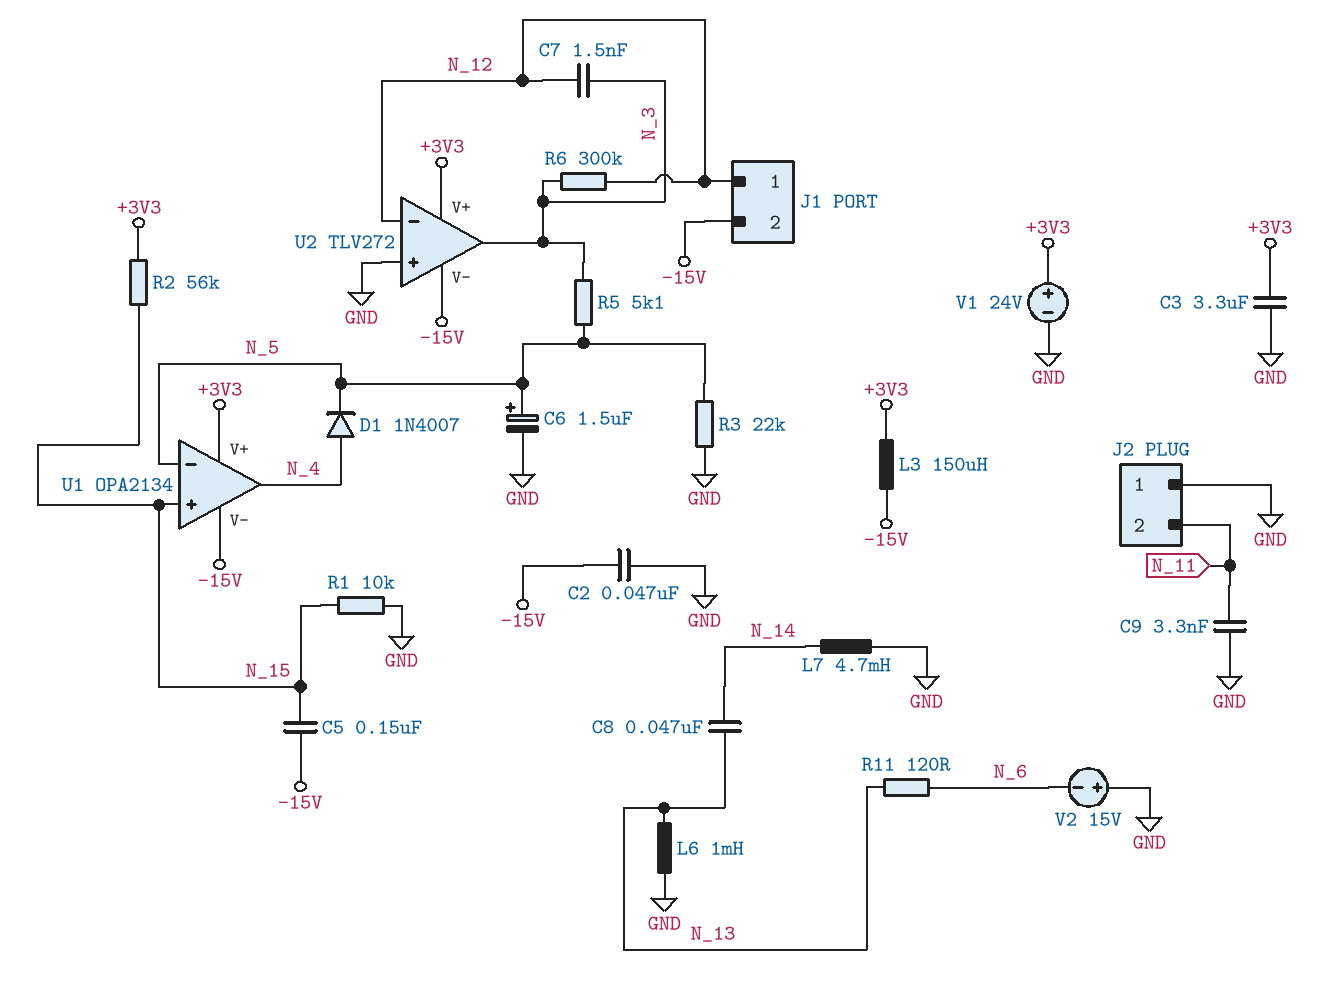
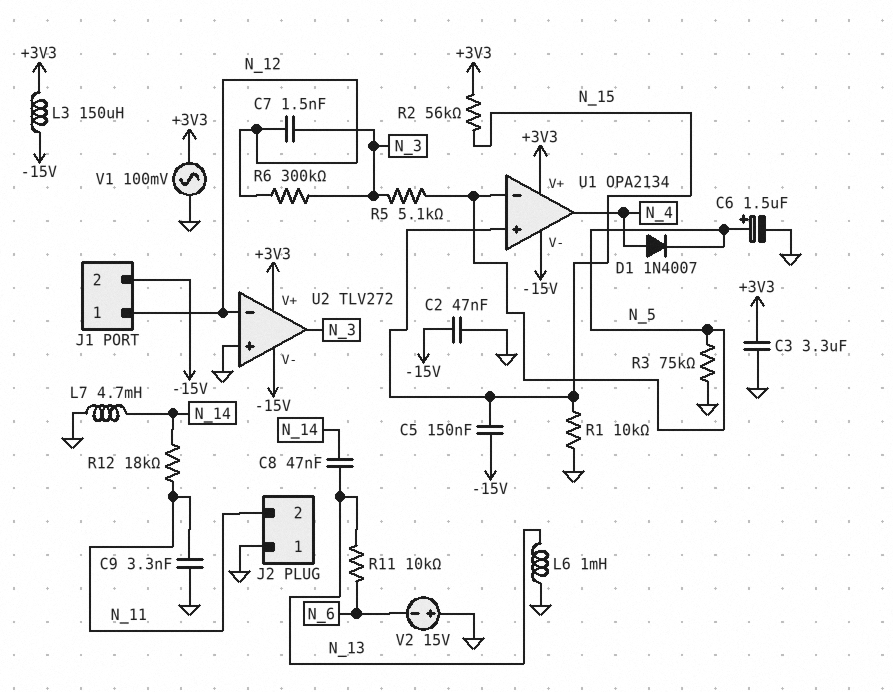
R3: 22k (GND, N_5) -> 75k (GND, N_5)
R11: 120 (N_6, N_13) -> 10k (N_6, N_13)
R12: none -> 18k (N_11, N_14)
V1: 24V (plus +3V3, minus GND) -> AC 100mV (+3V3, GND)

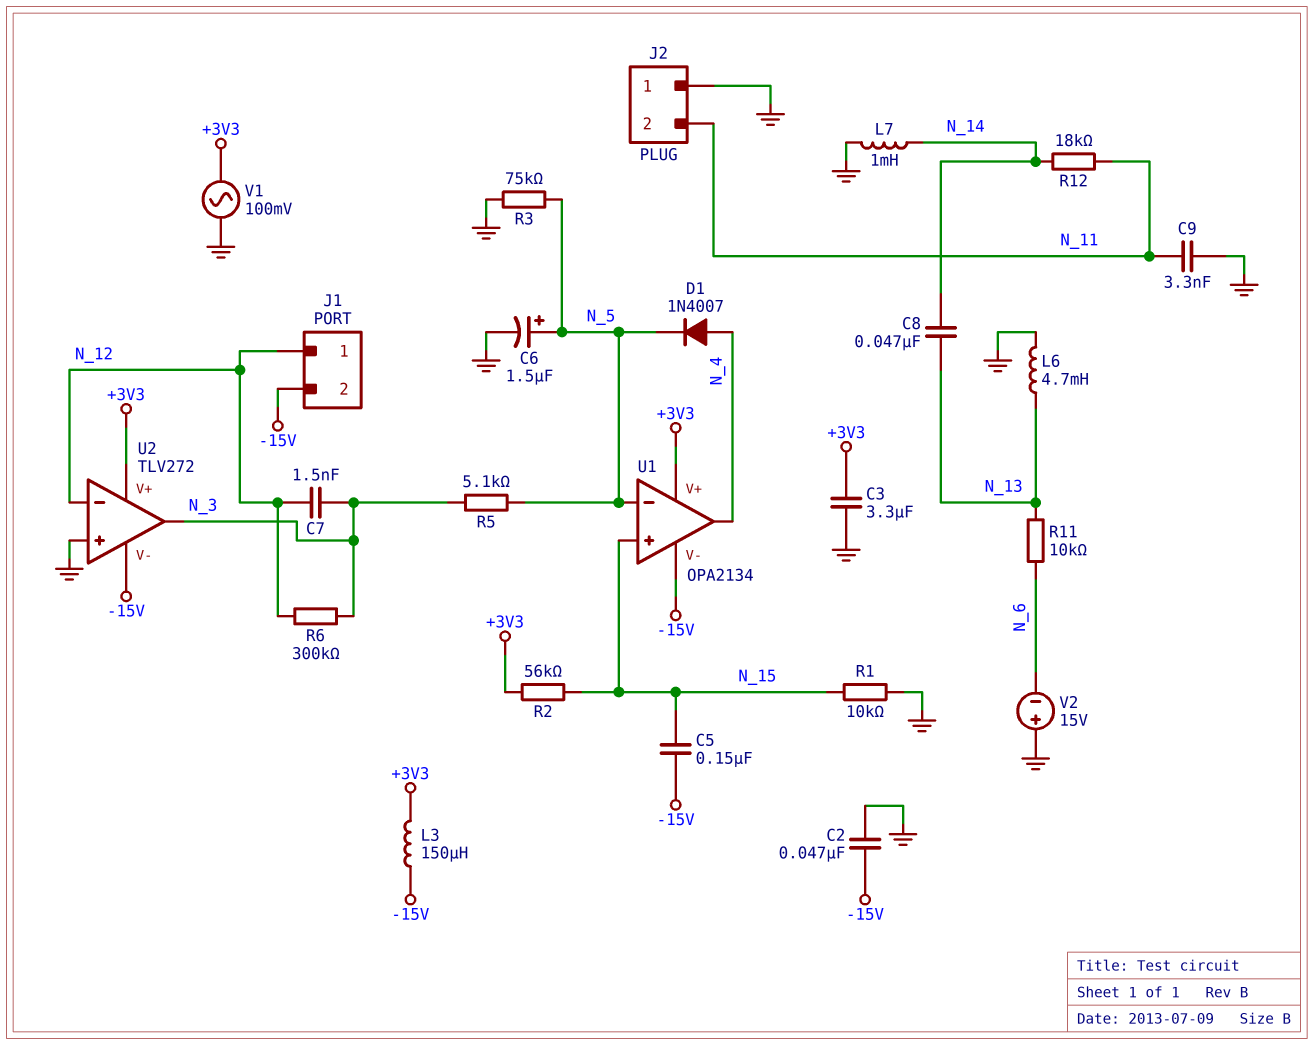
L6: 1mH (GND, N_13) -> 4.7mH (GND, N_13)
L7: 4.7mH (GND, N_14) -> 1mH (GND, N_14)

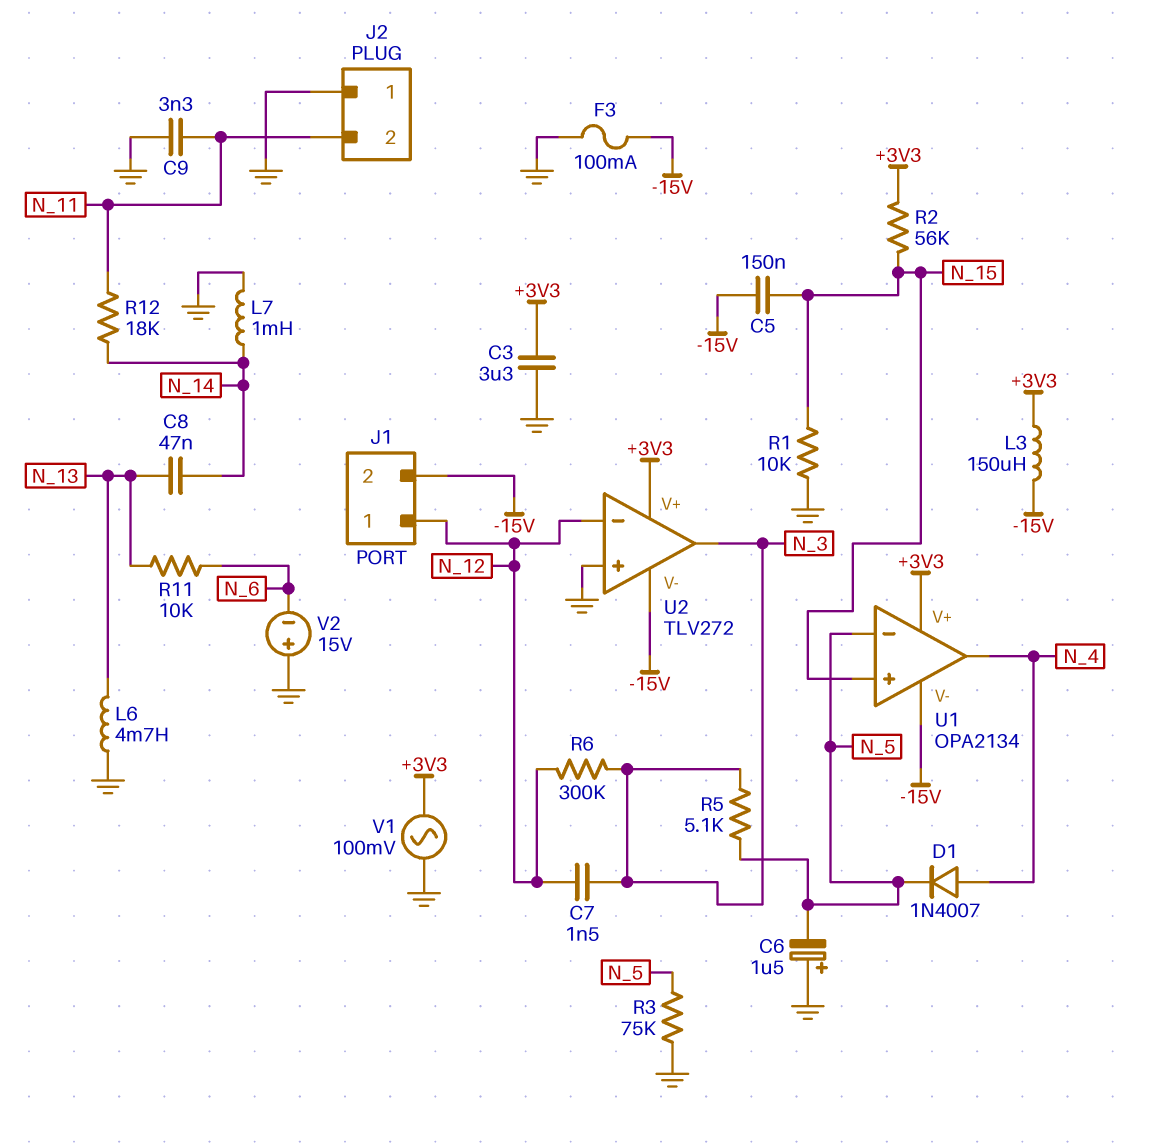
C2: 47nF (-15V, GND) -> none
C6: 1.5uF (plus N_5, minus GND) -> 1.5uF (plus GND, minus N_5)
F3: none -> 100mA (-15V, GND)

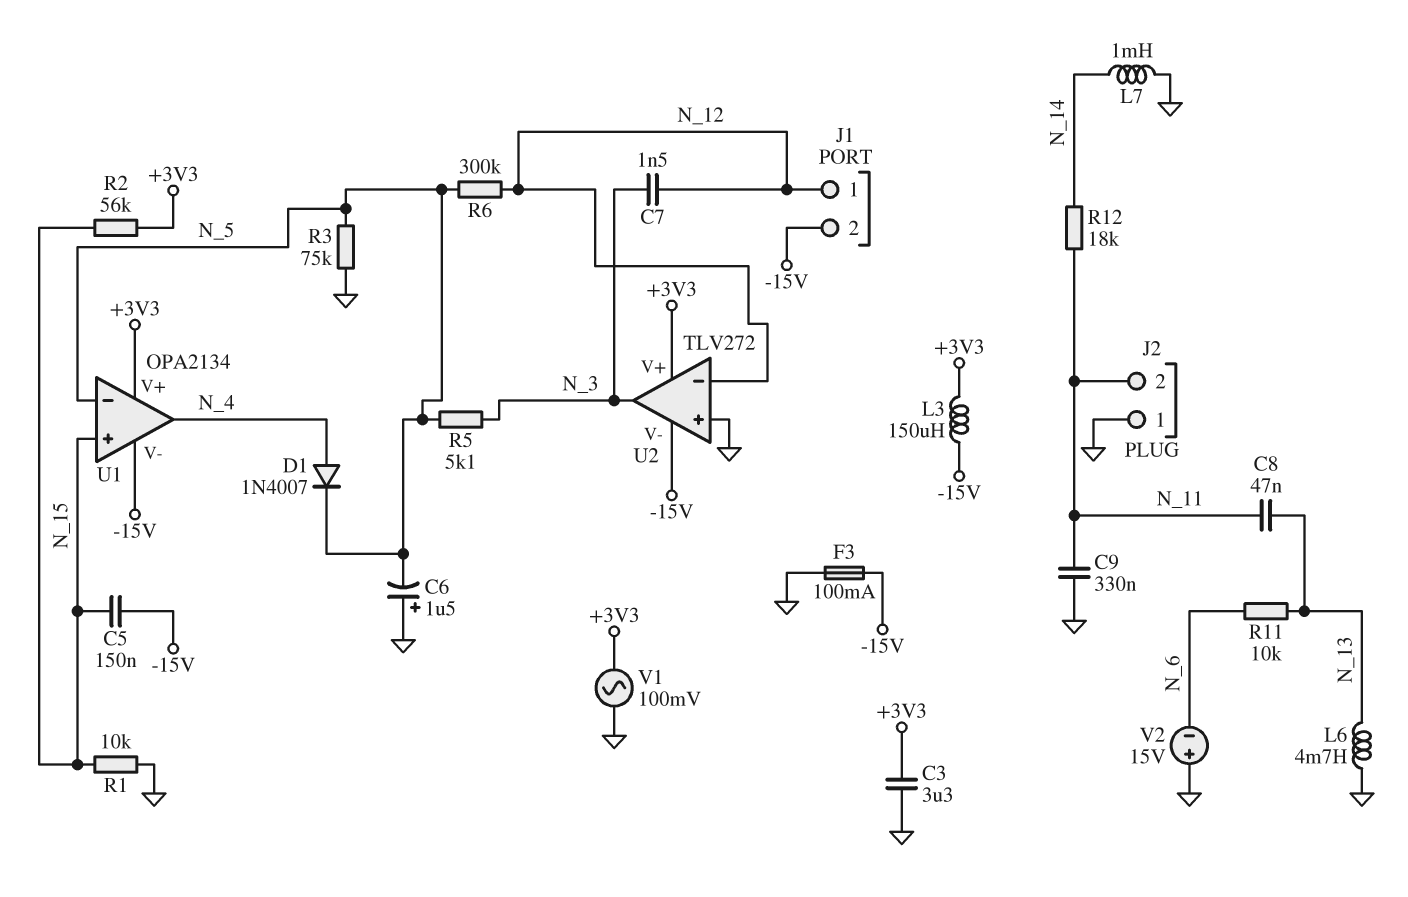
C8: 47nF (N_13, N_14) -> 47nF (N_11, N_13)
C9: 3.3nF (GND, N_11) -> 330nF (GND, N_11)
R6: 300k (N_3, N_12) -> 300k (N_5, N_12)

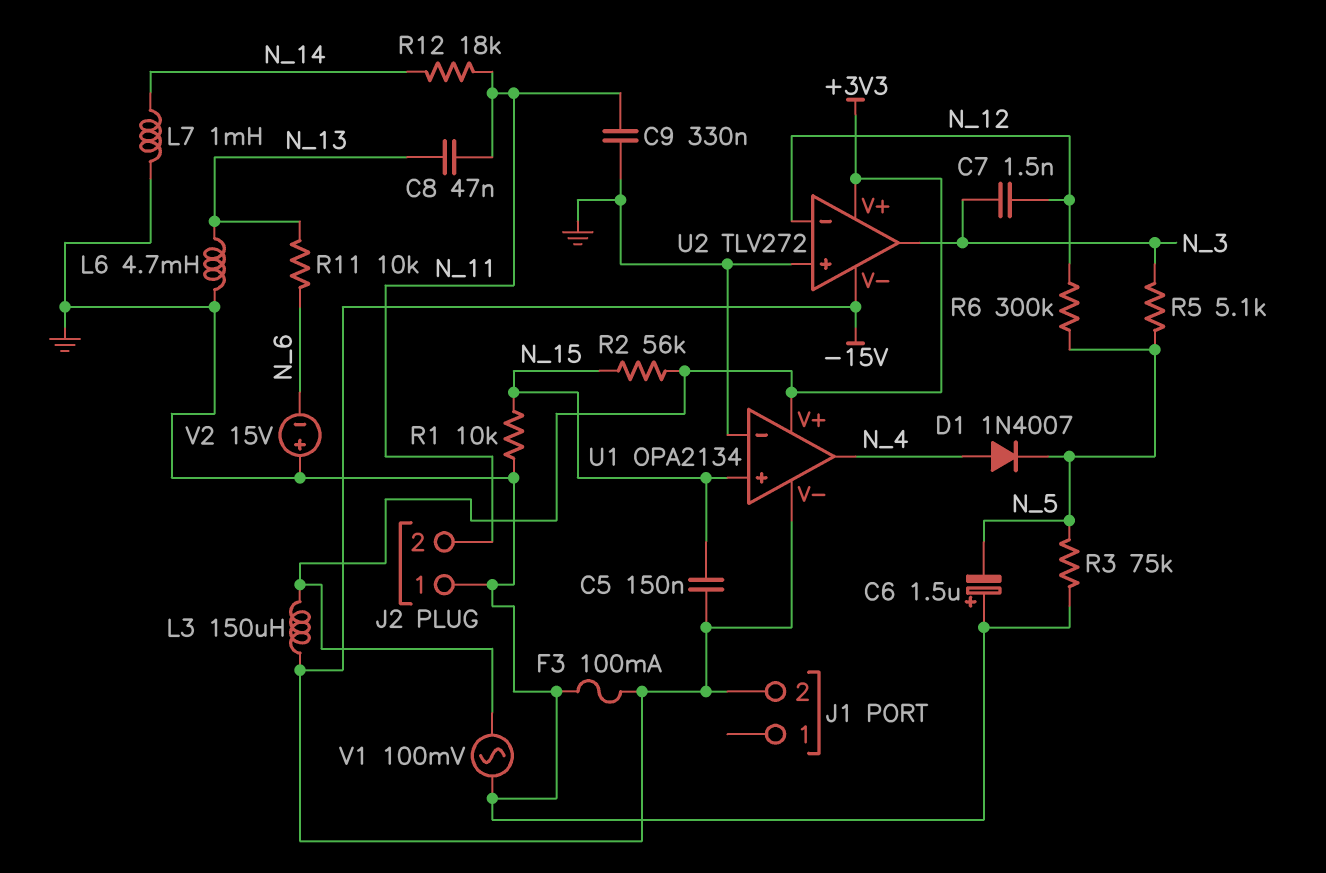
C3: 3.3uF (+3V3, GND) -> none
J1 pin 1: N_12 -> none
U1 pin in-: N_5 -> GND

